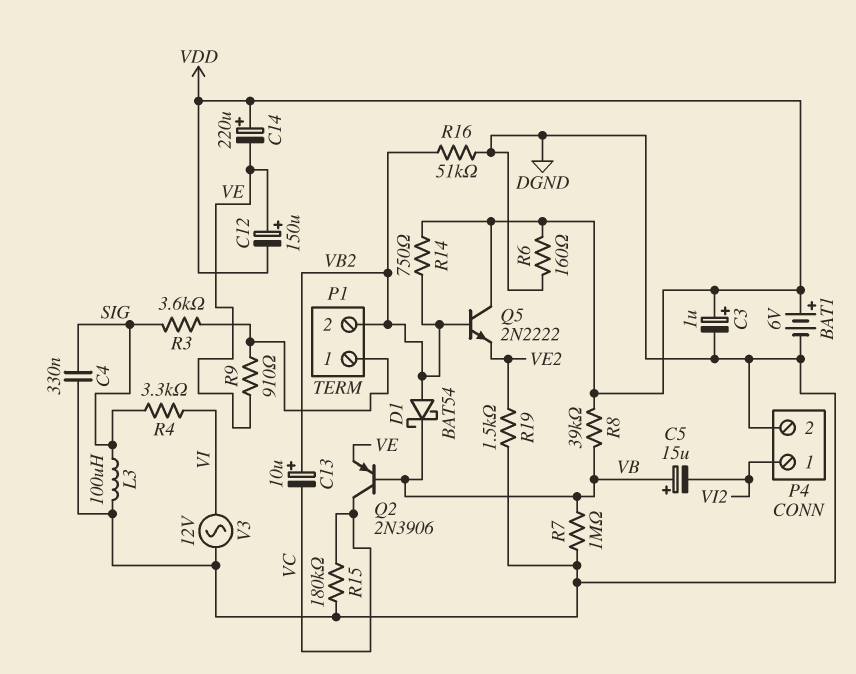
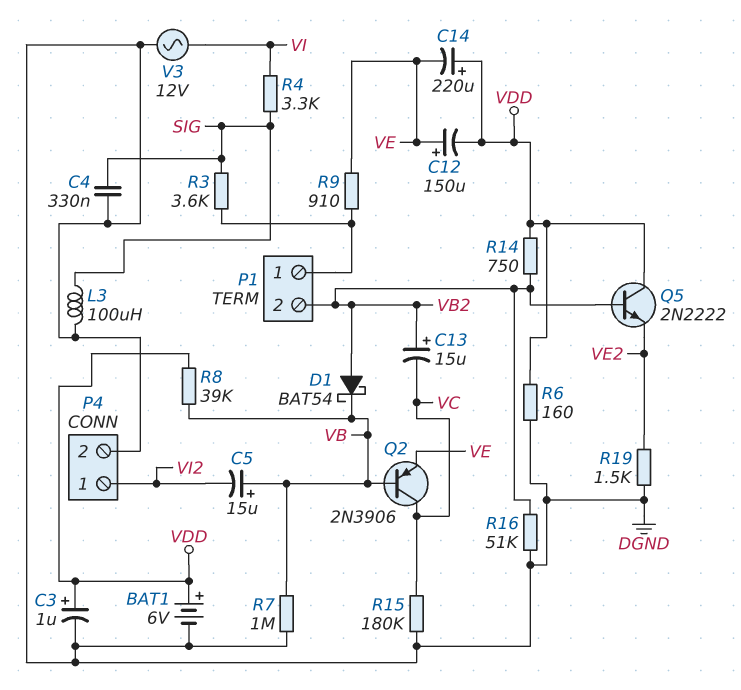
C13: 10uF (plus VB2, minus VC) -> 15uF (plus VB2, minus VC)

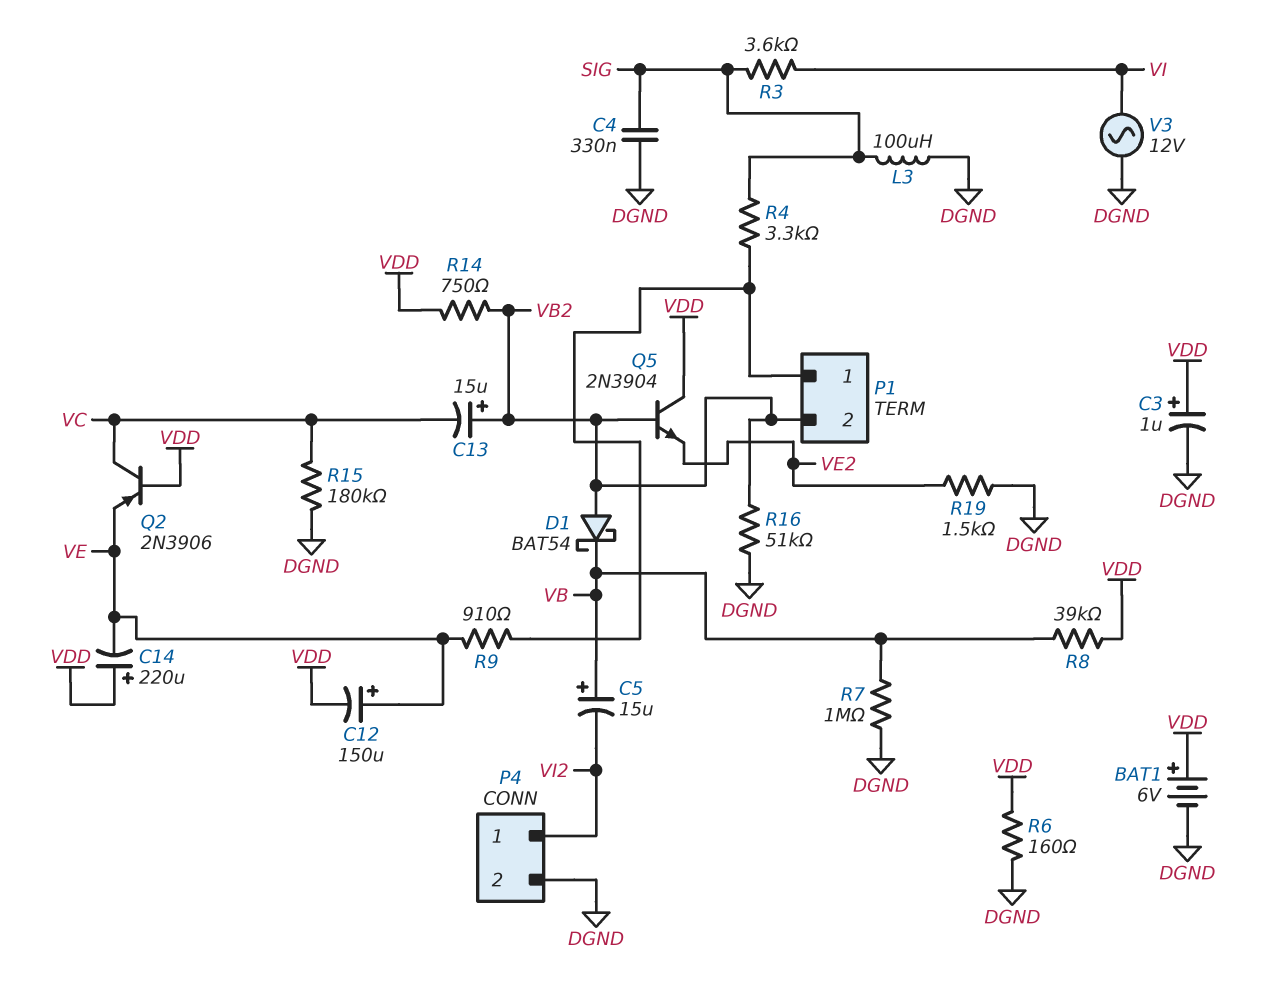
Q2: PNP 2N3906 (B VB, C VC, E VE) -> PNP 2N3906 (B VDD, C VC, E VE)
Q5: NPN 2N2222 (B VB2, C VDD, E VE2) -> NPN 2N3904 (B VB2, C VDD, E VE2)
R3: 3.6k (P1/1, SIG) -> 3.6k (SIG, VI)
R4: 3.3k (SIG, VI) -> 3.3k (P1/1, SIG)

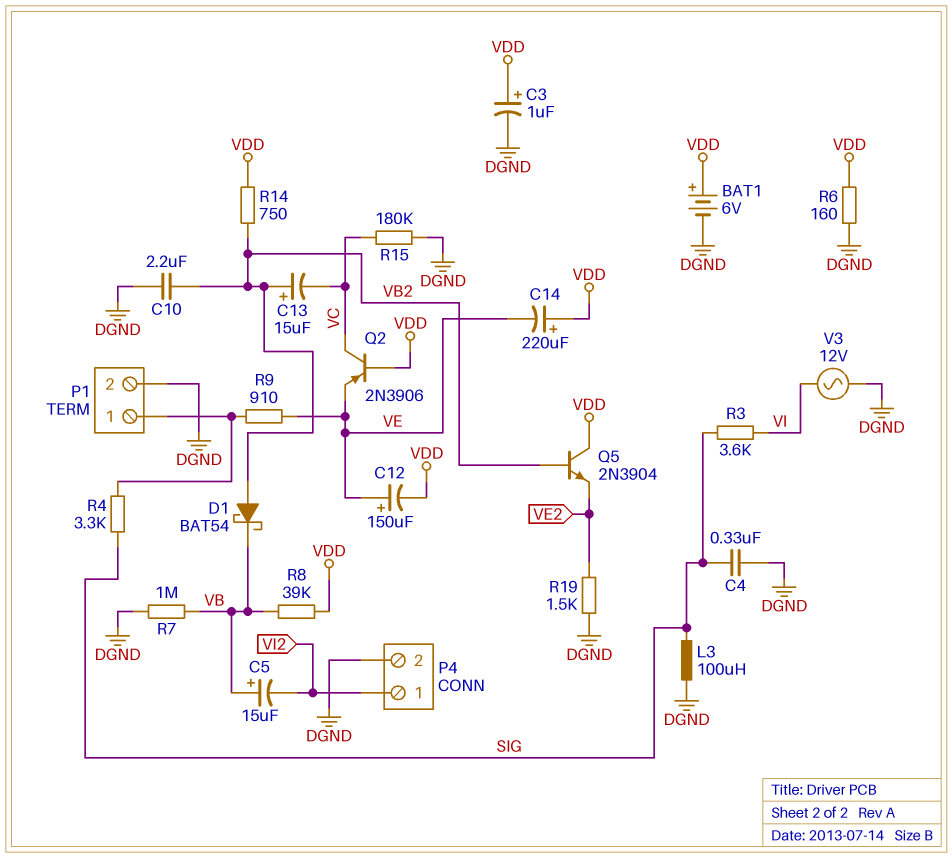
C10: none -> 2.2uF (DGND, VB2)
P1 pin 2: VB2 -> DGND
R16: 51k (DGND, VB2) -> none

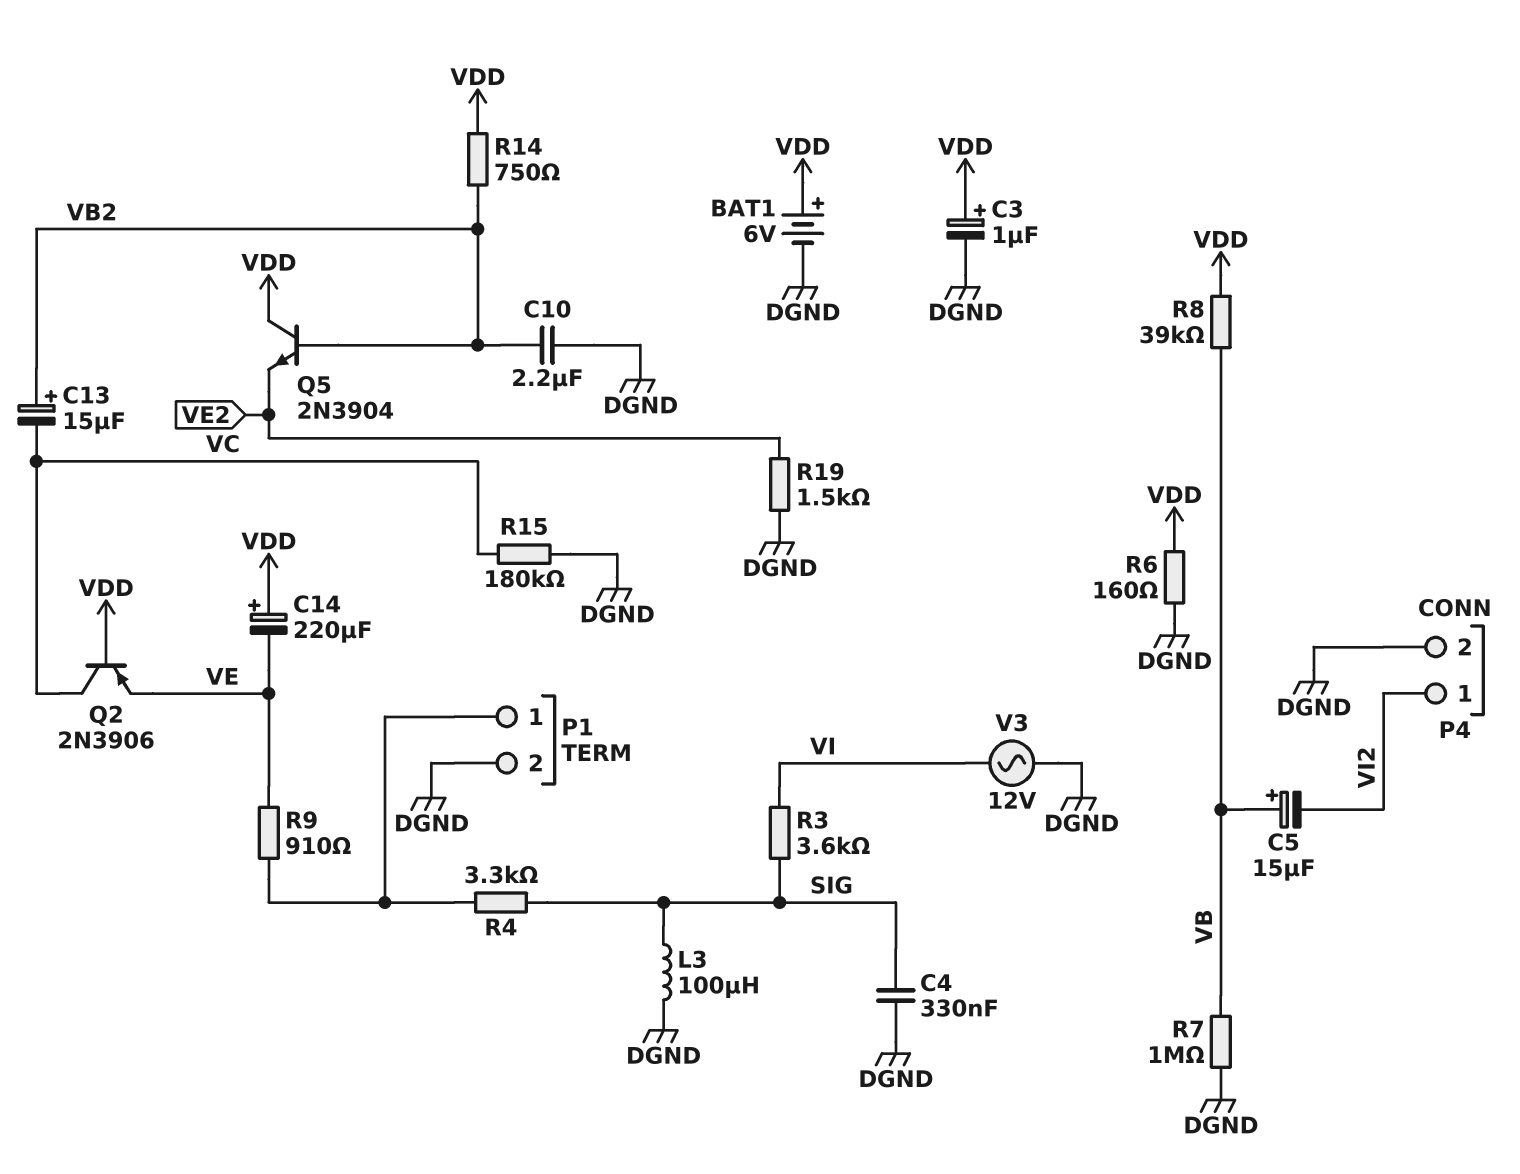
C12: 150uF (plus VE, minus VDD) -> none
D1: schottky BAT54 (A VB2, K VB) -> none

